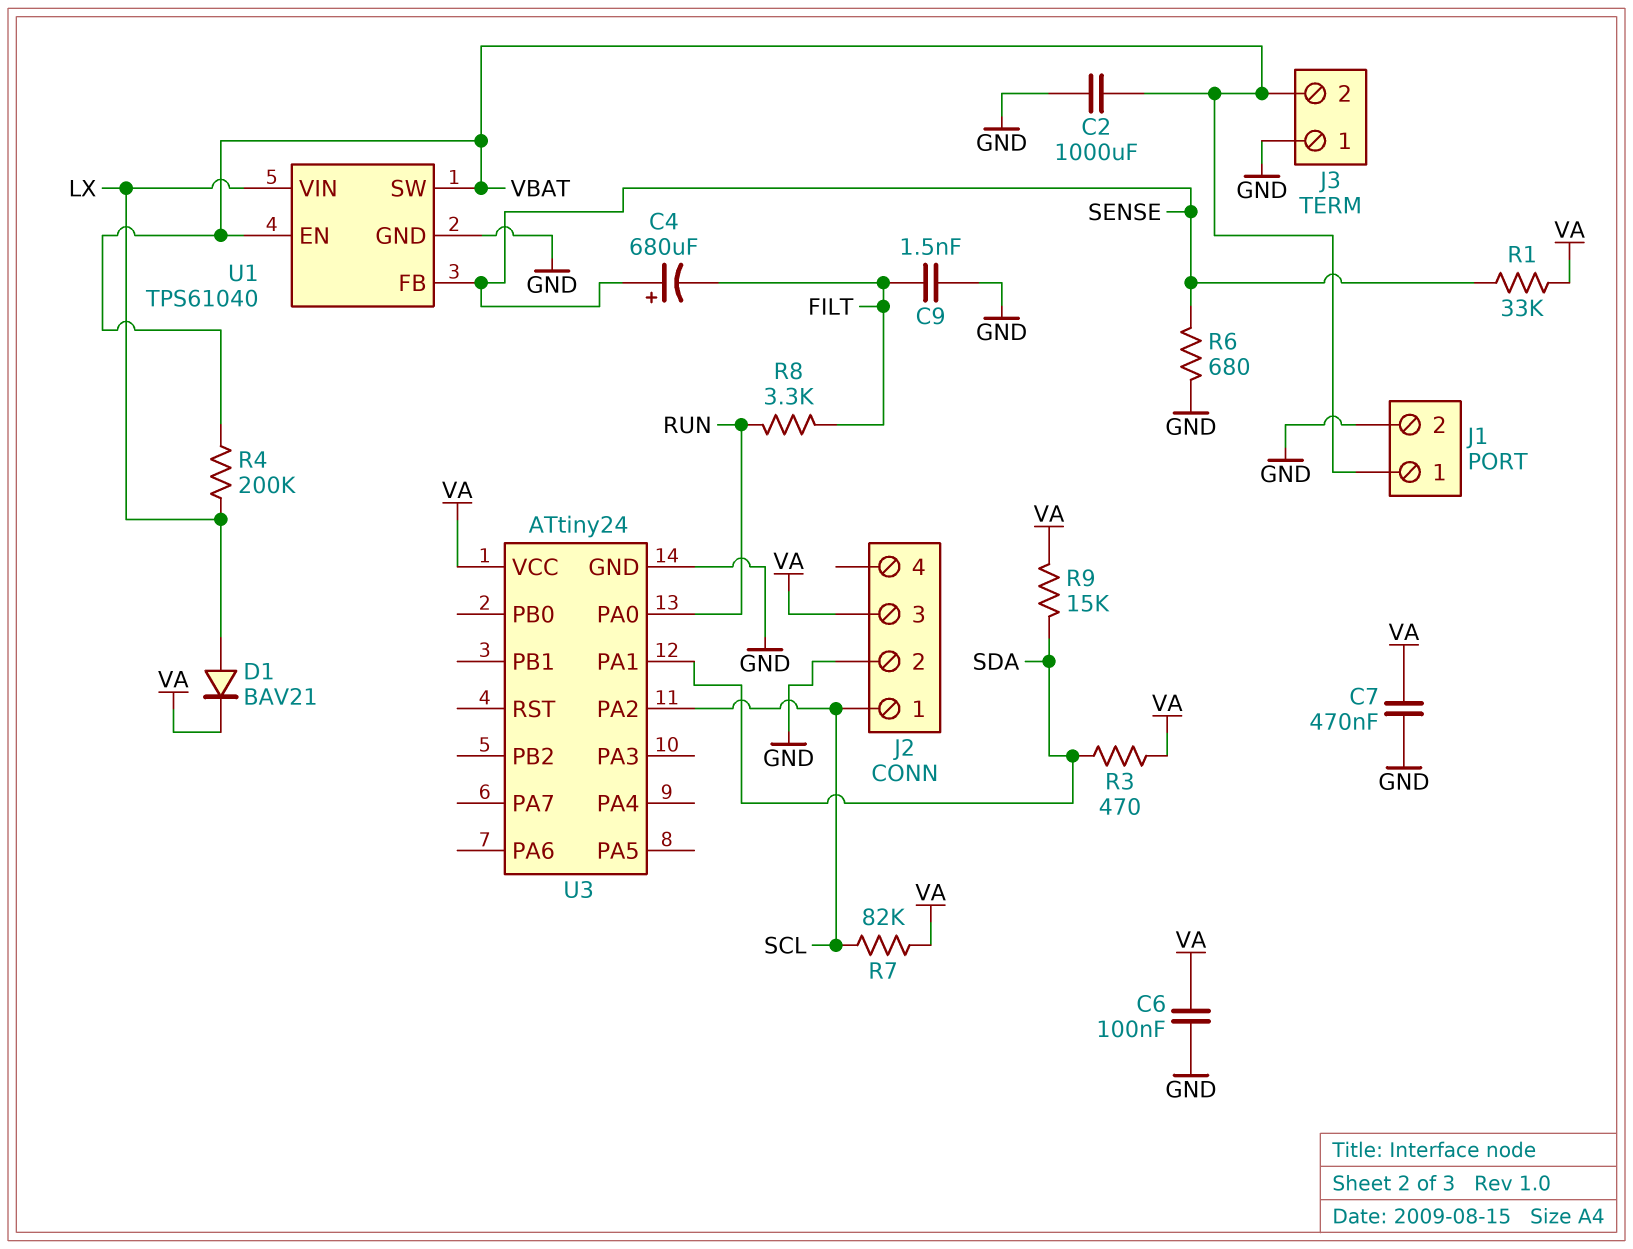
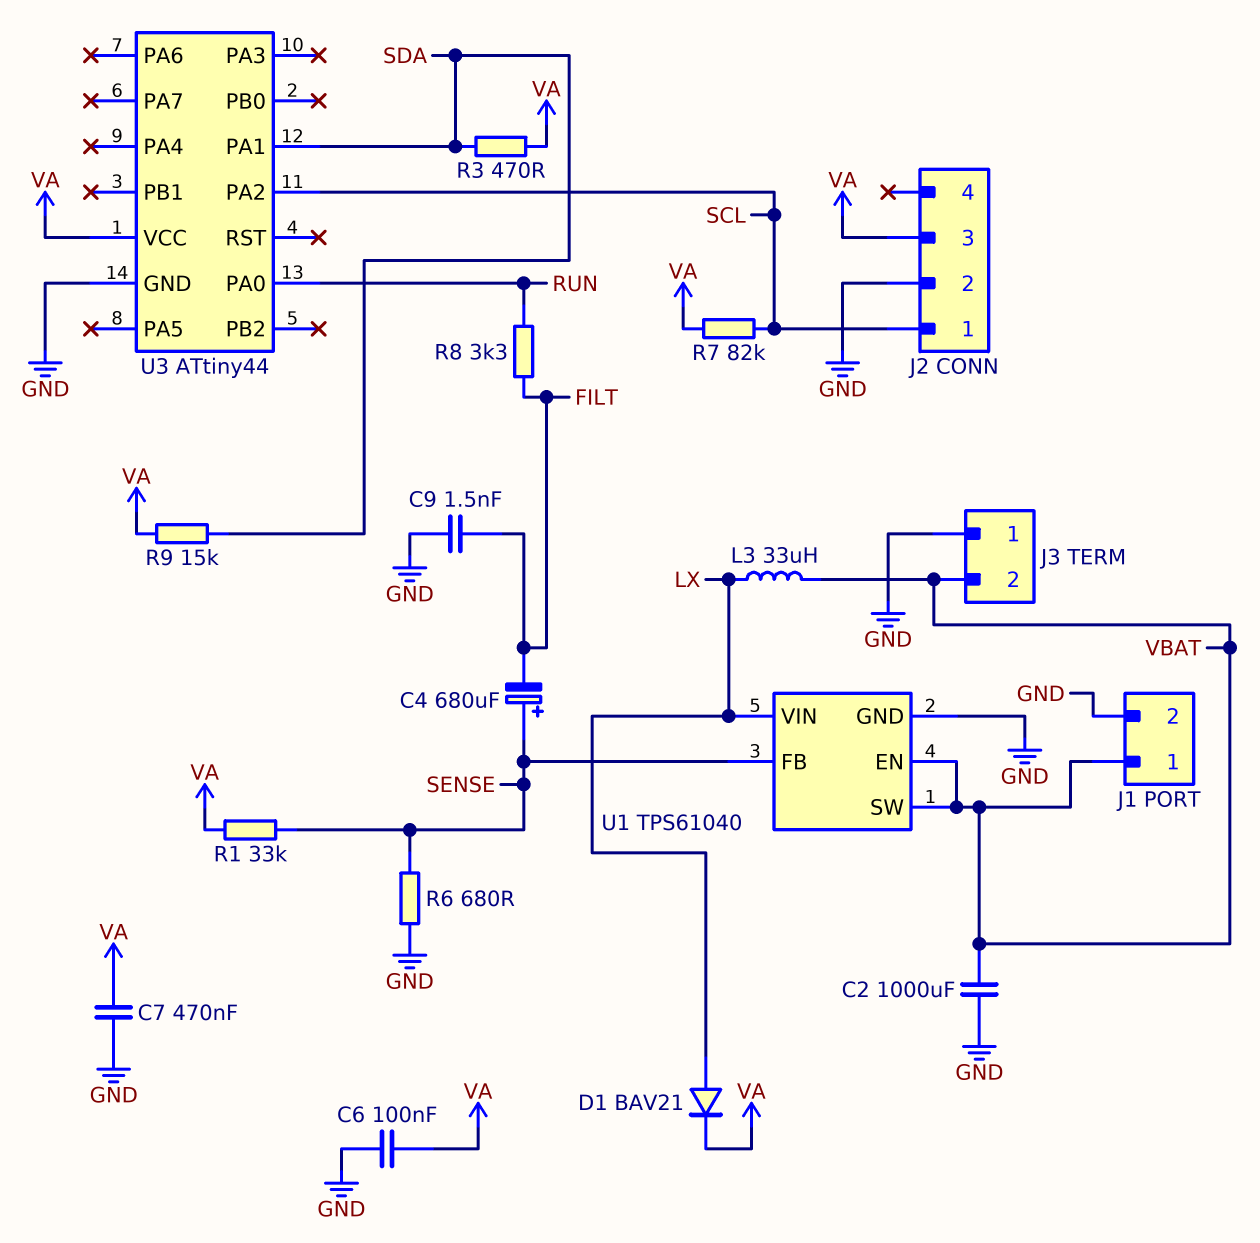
L3: none -> 33uH (LX, VBAT)
R4: 200k (LX, VBAT) -> none
U3: ATtiny24 -> ATtiny44

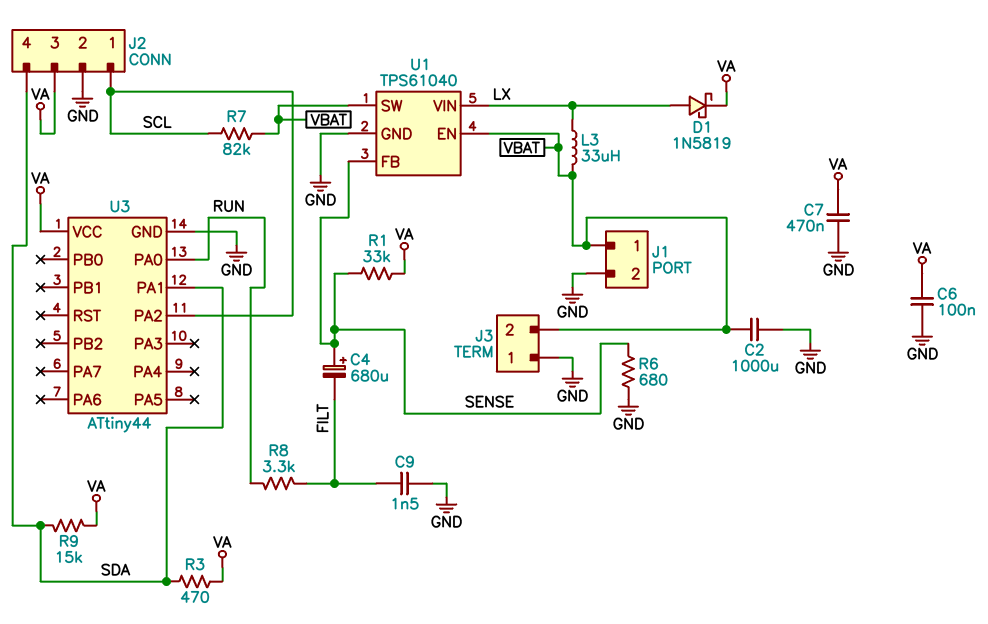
D1: diode BAV21 (A LX, K VA) -> schottky 1N5819 (A LX, K VA)
J2 pin 4: none -> SDA
R7: 82k (SCL, VA) -> 82k (SCL, VBAT)

